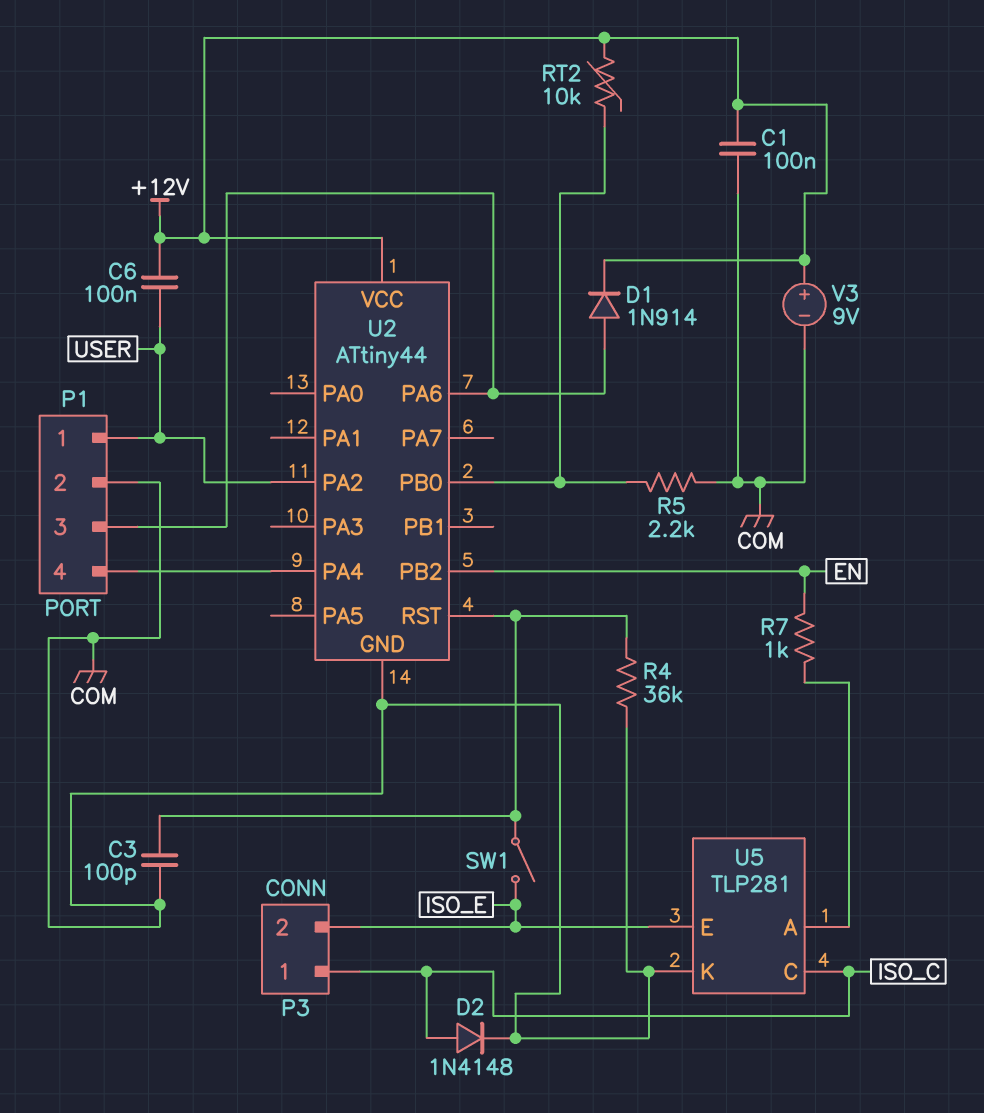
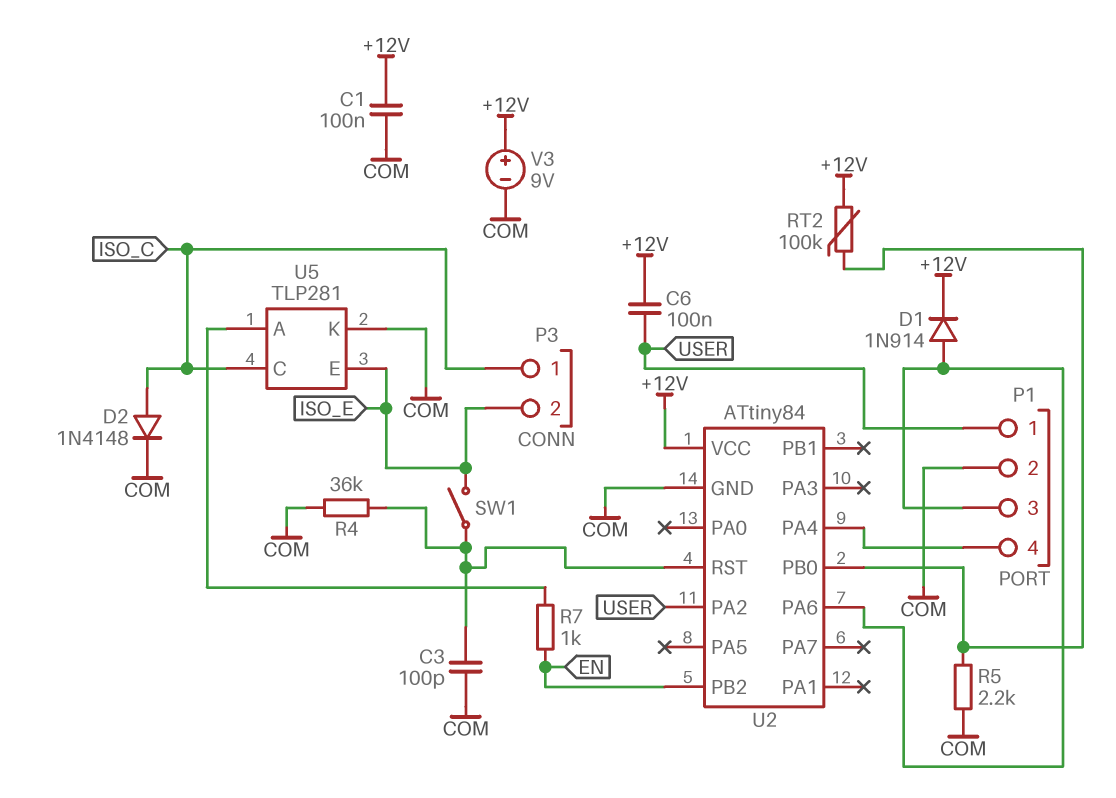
RT2: 10k (+12V, U2/PB0) -> 100k (+12V, U2/PB0)
U2: ATtiny44 -> ATtiny84

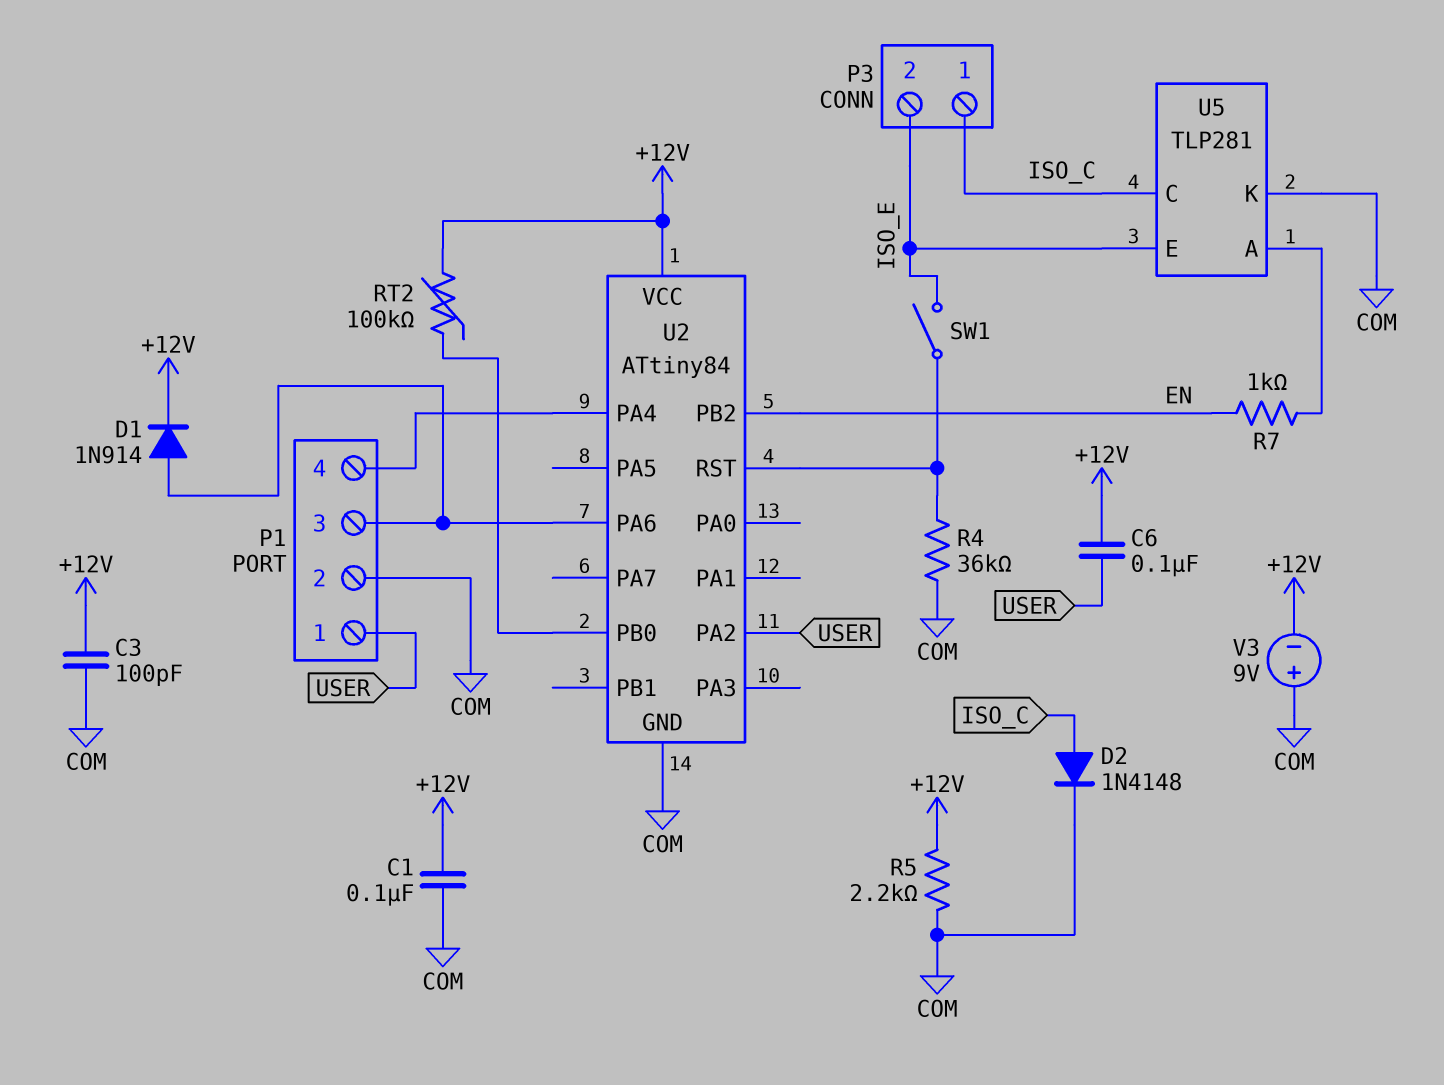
C3: 100pF (COM, U2/RST) -> 100pF (+12V, COM)
R5: 2.2k (COM, U2/PB0) -> 2.2k (+12V, COM)
V3: 9V (plus +12V, minus COM) -> 9V (plus COM, minus +12V)

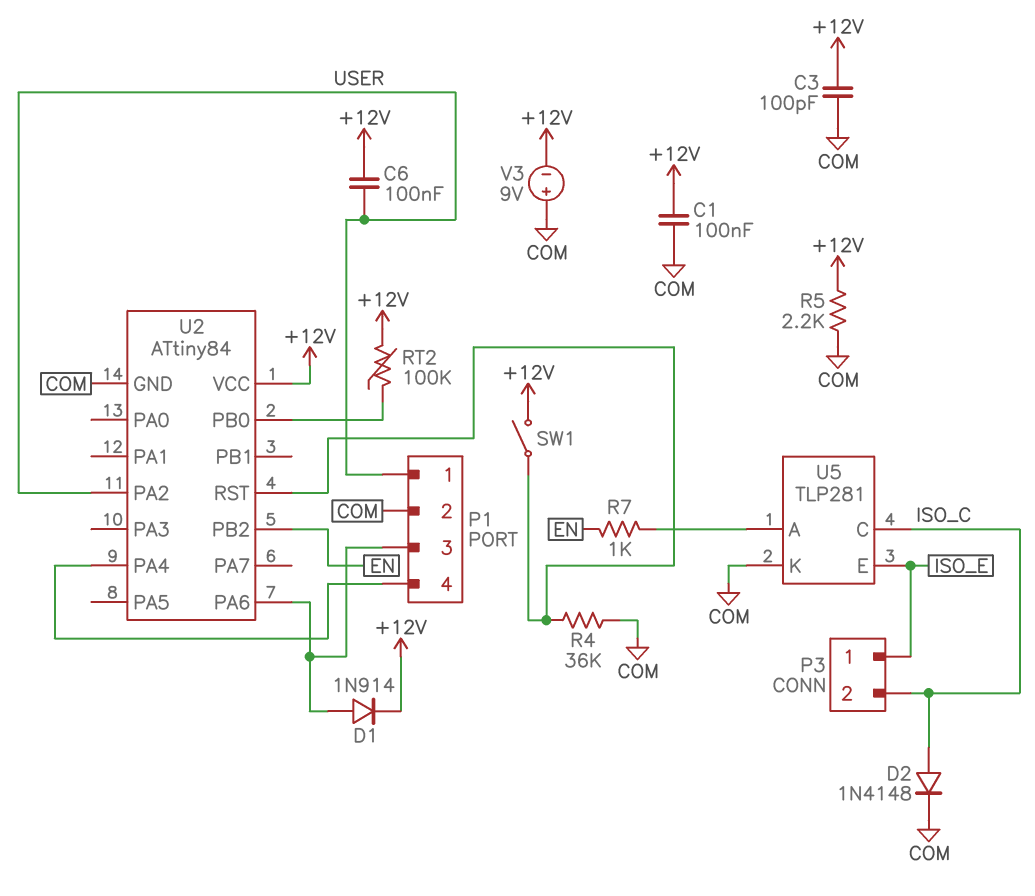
P3 pin 1: ISO_C -> ISO_E
P3 pin 2: ISO_E -> ISO_C
SW1: switch (ISO_E, U2/RST) -> switch (+12V, U2/RST)

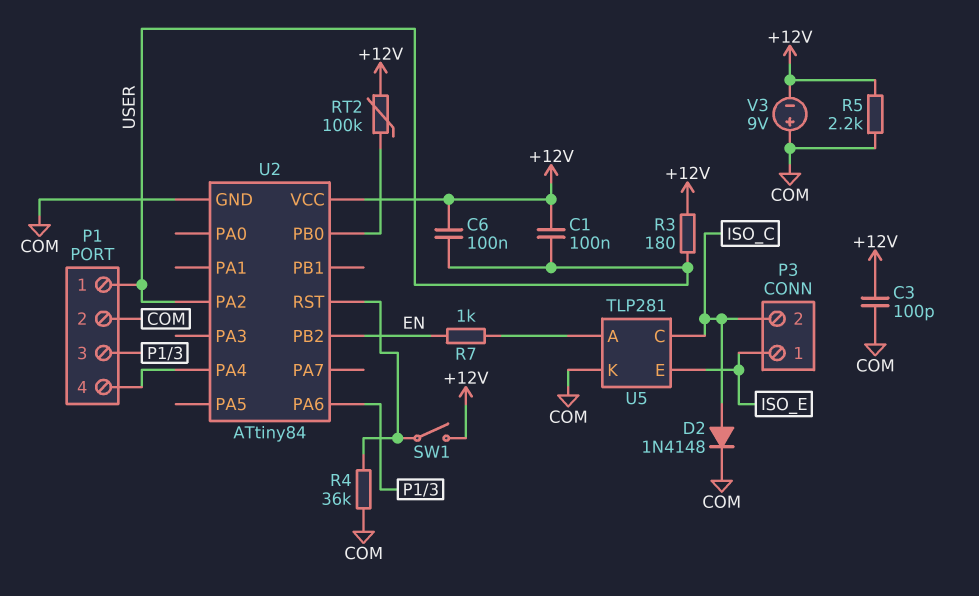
C1: 100nF (+12V, COM) -> 100nF (+12V, USER)
D1: diode 1N914 (A P1/3, K +12V) -> none
R3: none -> 180 (+12V, USER)

